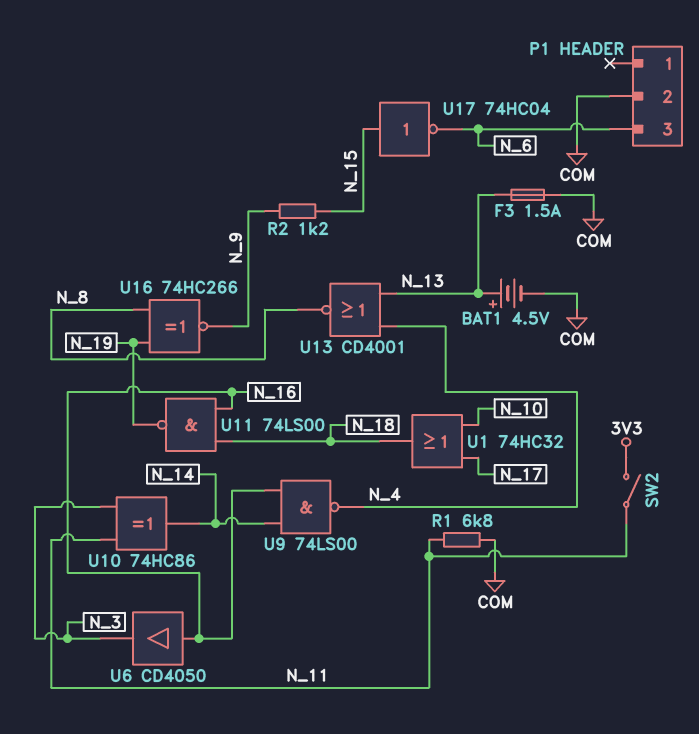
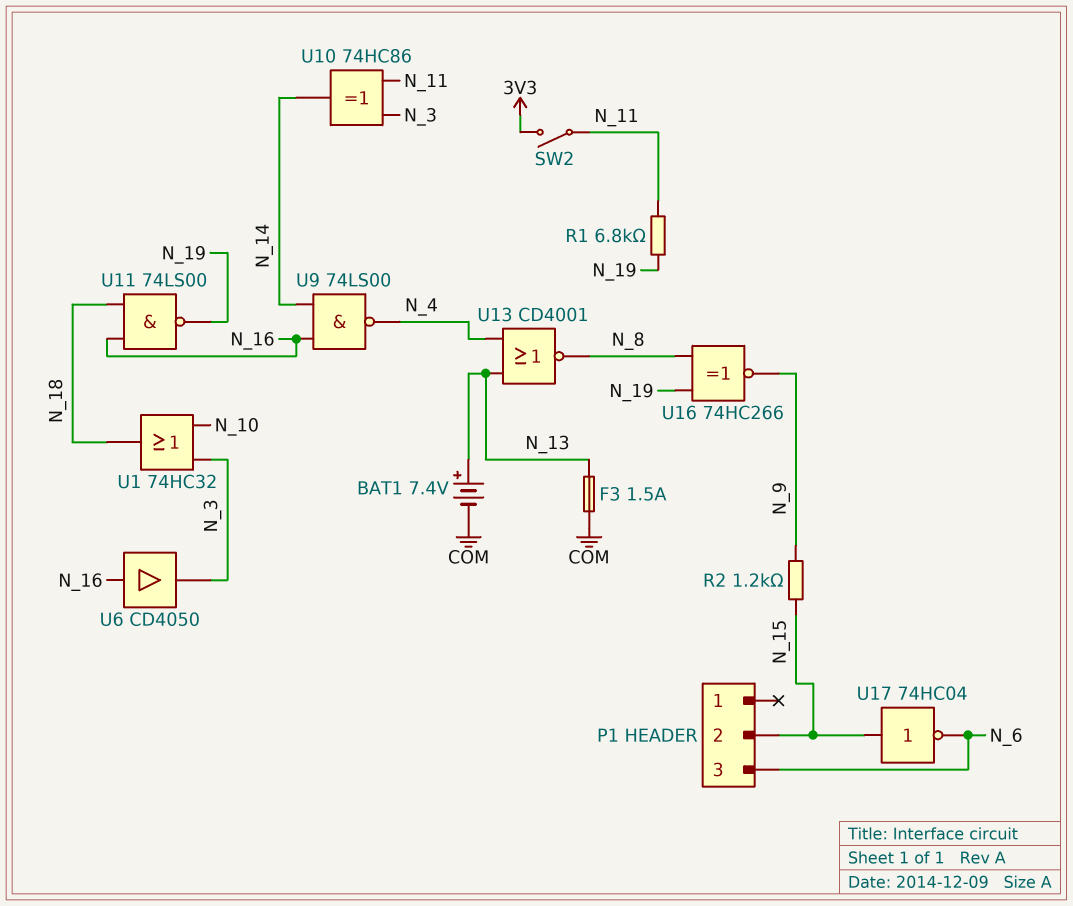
BAT1: 4.5V (plus N_13, minus COM) -> 7.4V (plus N_13, minus COM)
P1 pin 2: COM -> N_15
R1: 6.8k (COM, N_11) -> 6.8k (N_11, N_19)
U1: OR 74HC32 (in N_10, in N_17, out N_18) -> OR 74HC32 (in N_3, in N_10, out N_18)

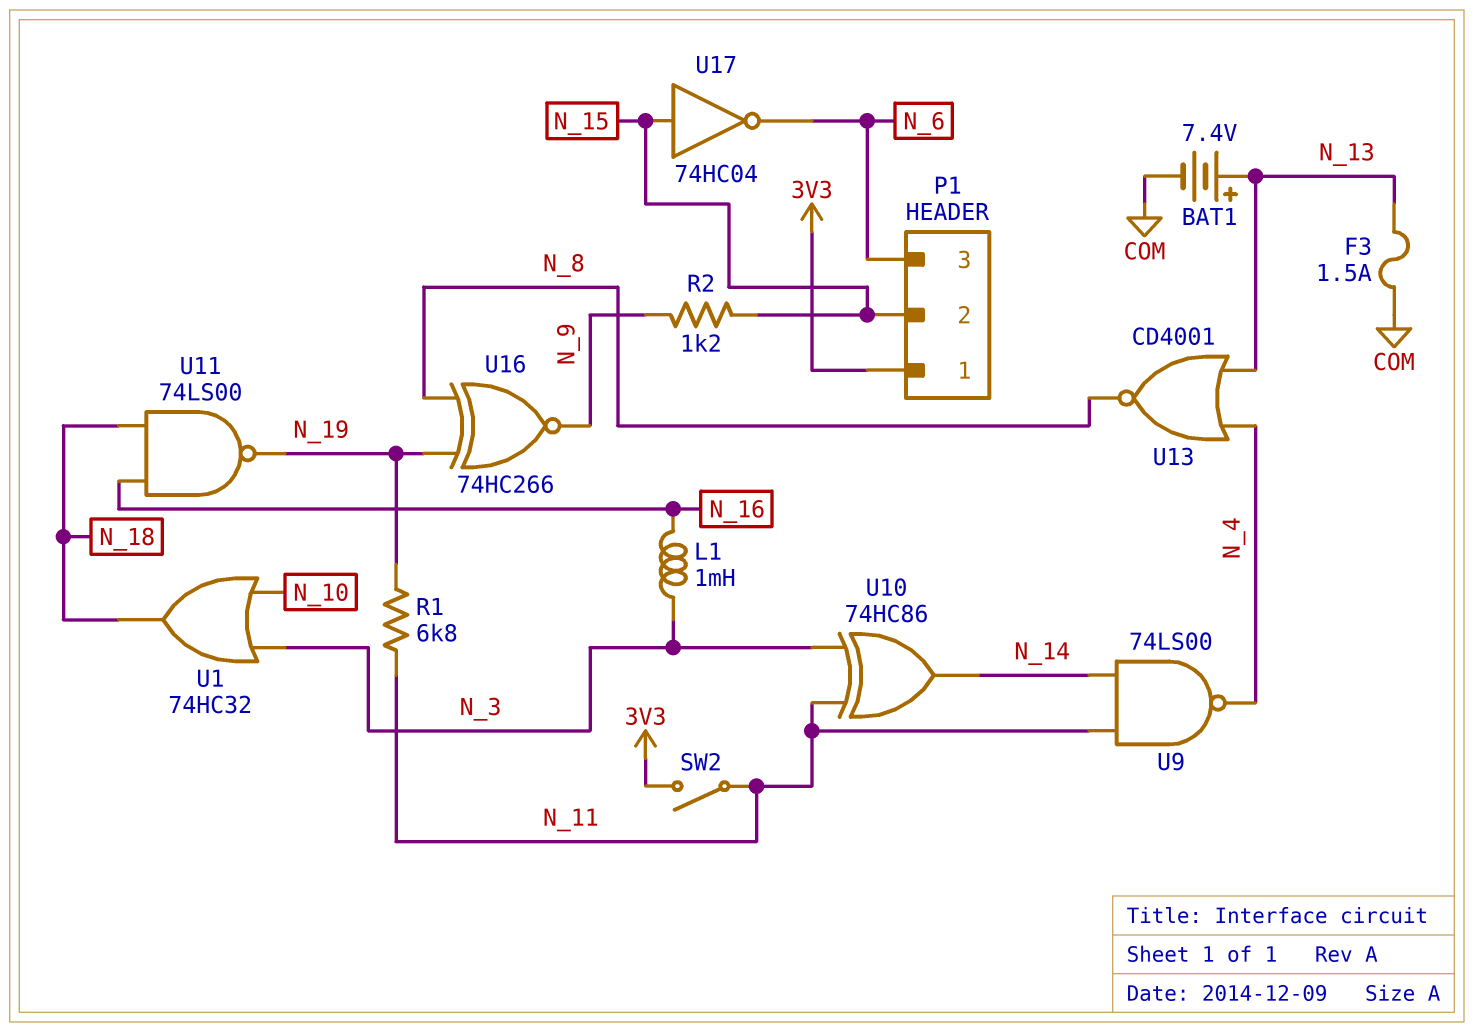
L1: none -> 1mH (N_3, N_16)
P1 pin 1: none -> 3V3
U6: buffer CD4050 (in N_16, out N_3) -> none
U9: NAND 74LS00 (in N_14, in N_16, out N_4) -> NAND 74LS00 (in N_11, in N_14, out N_4)

